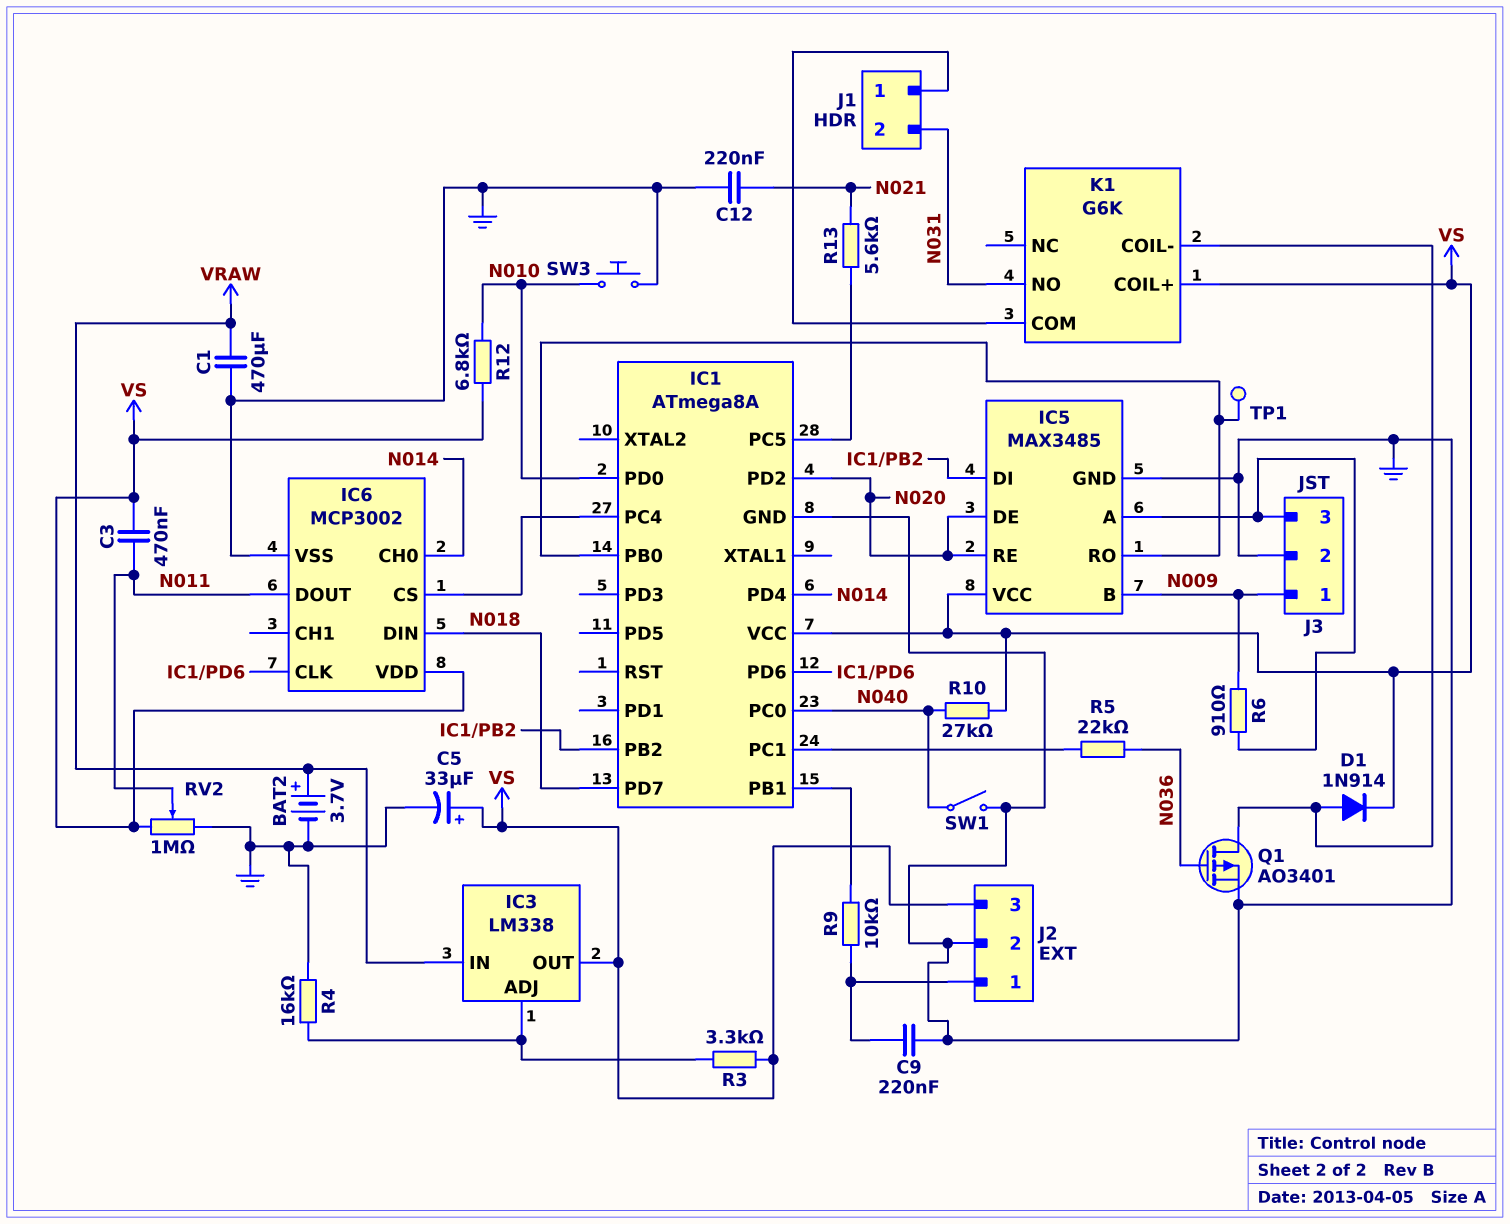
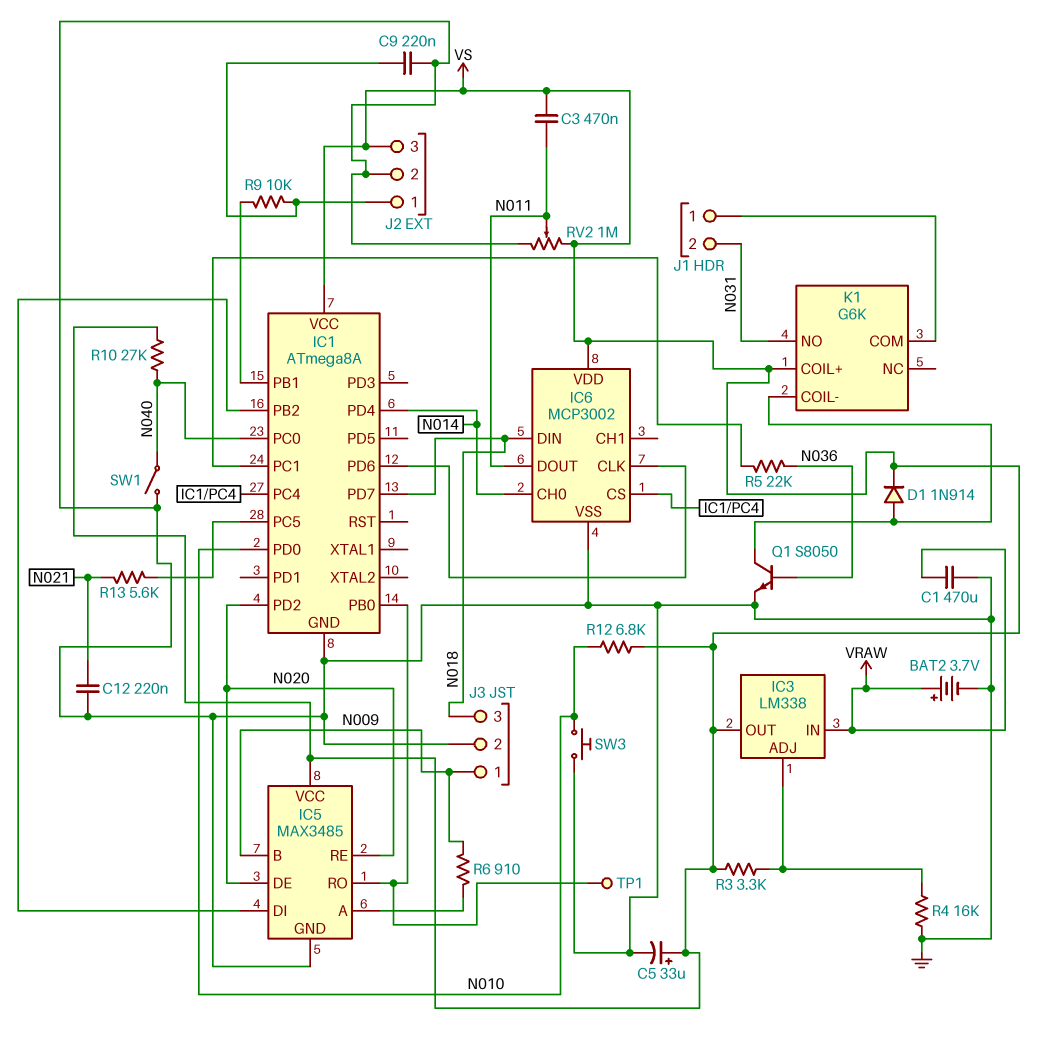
J3 pin 3: IC5/A -> N018
Q1: PMOS AO3401 (G N036, D K1/COIL-, S GND) -> NPN S8050 (B N036, C K1/COIL-, E GND)

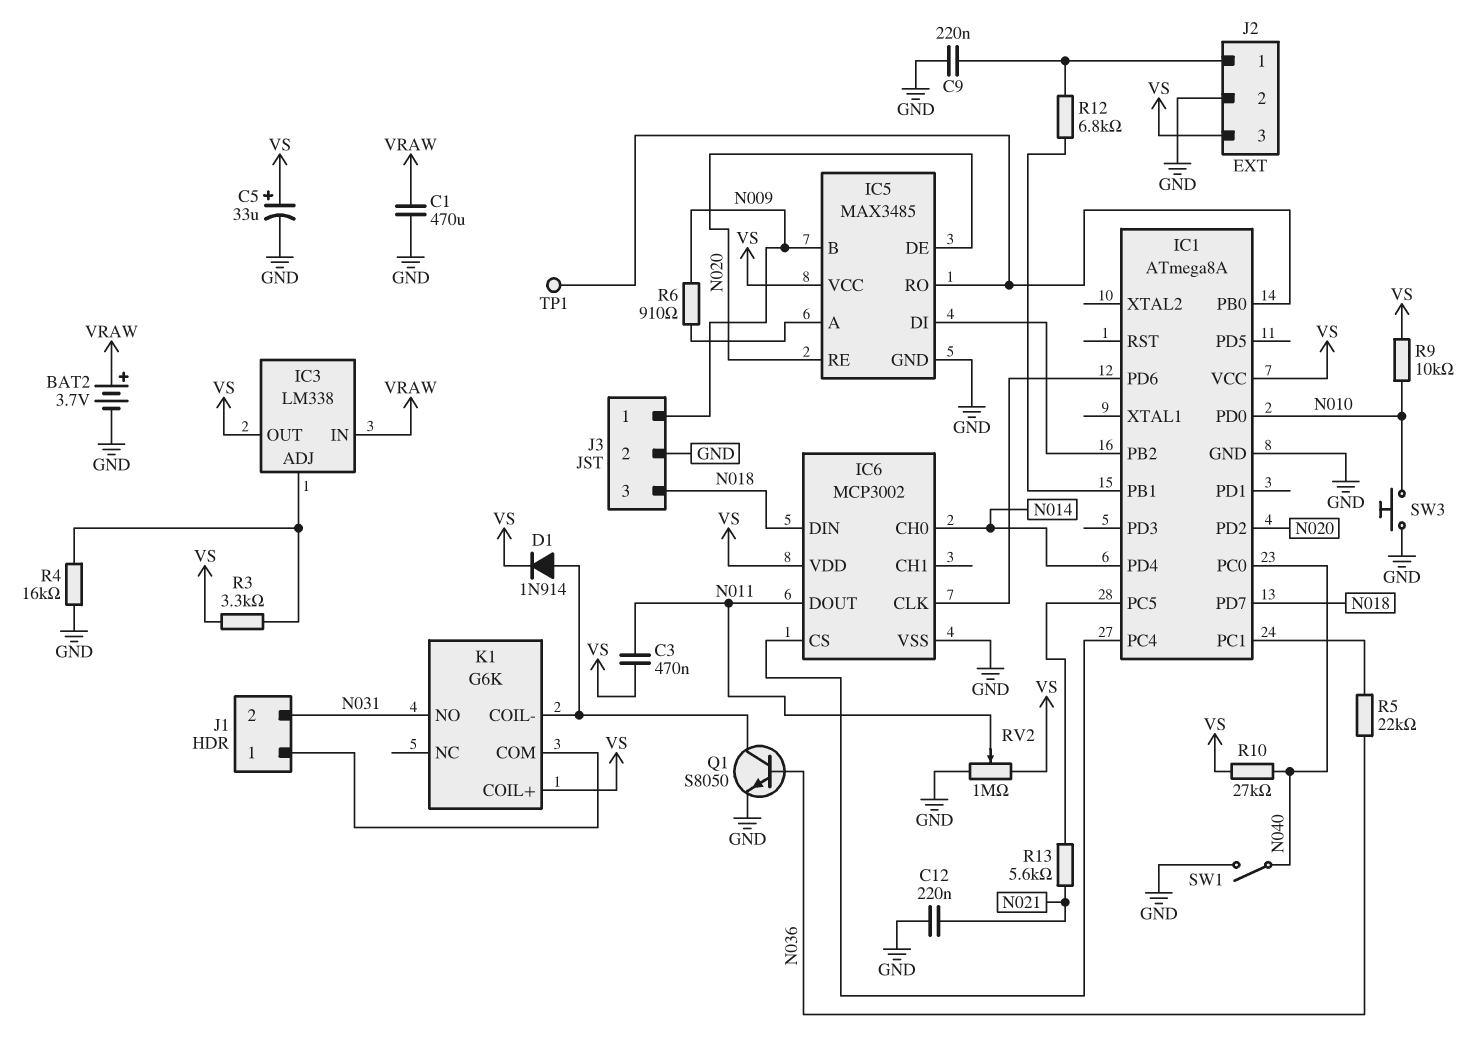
R9: 10k (IC1/PB1, J2/1) -> 10k (N010, VS)
R12: 6.8k (N010, VS) -> 6.8k (IC1/PB1, J2/1)

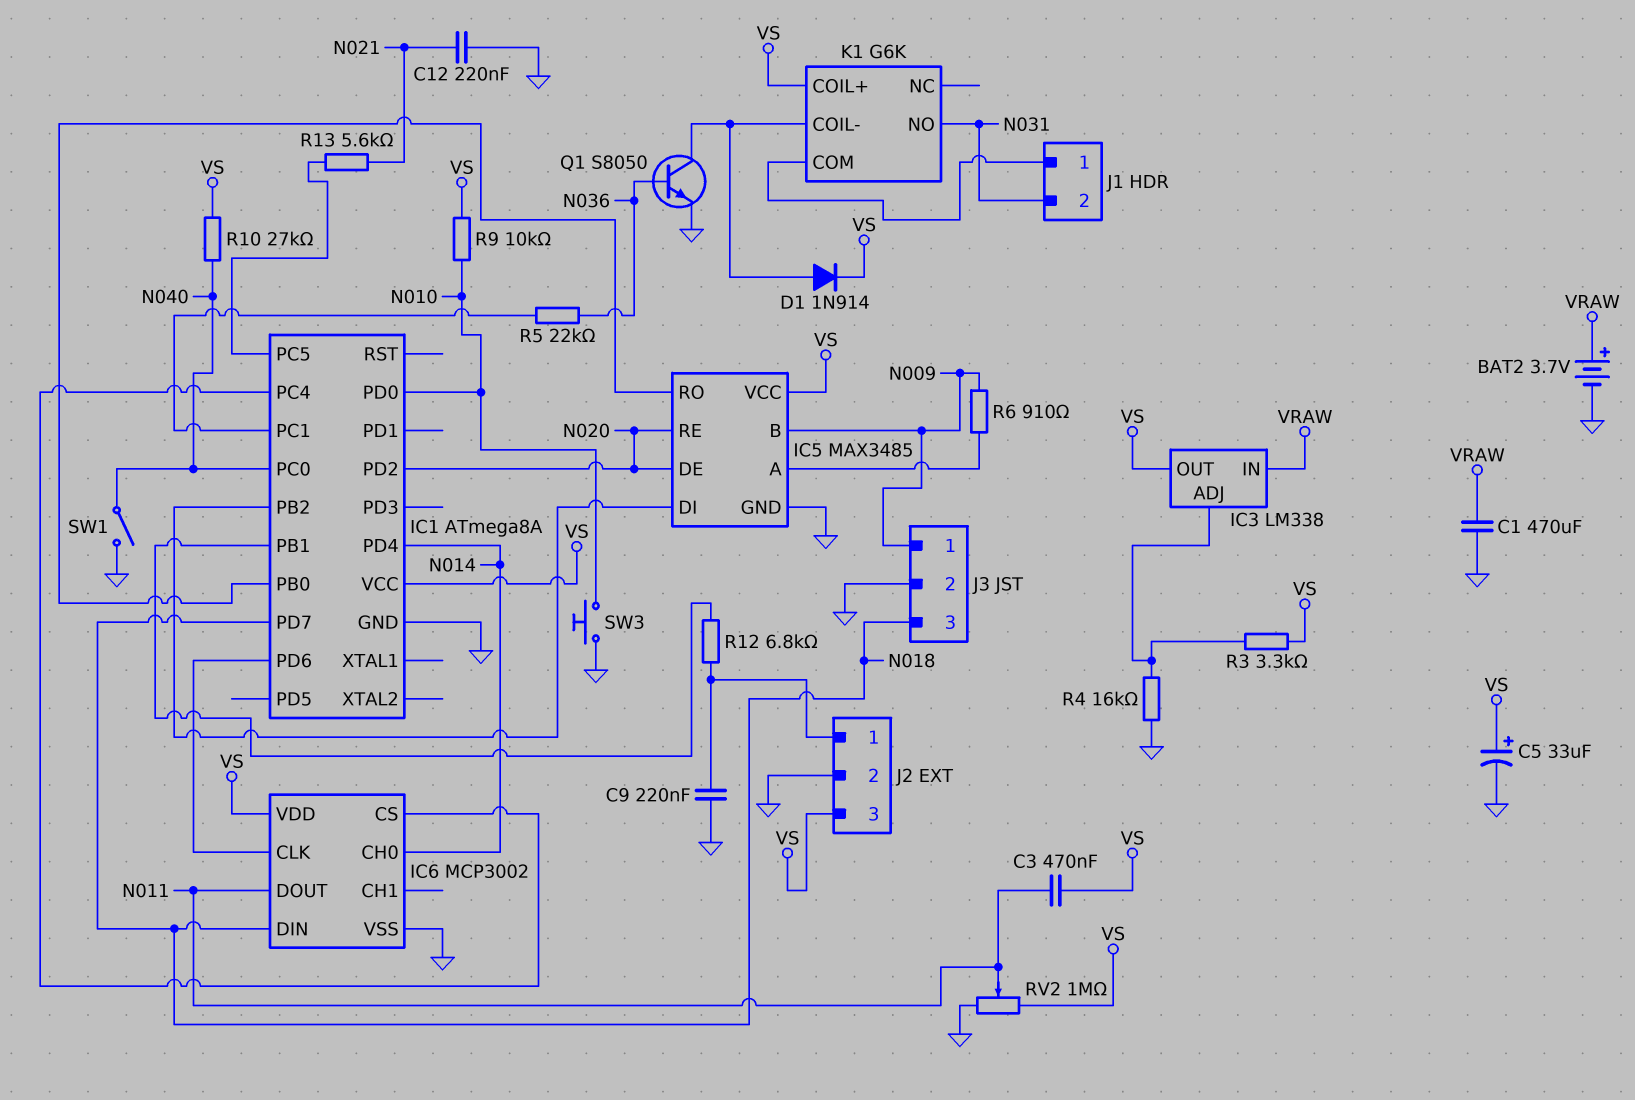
TP1: test point (IC1/PB0) -> none

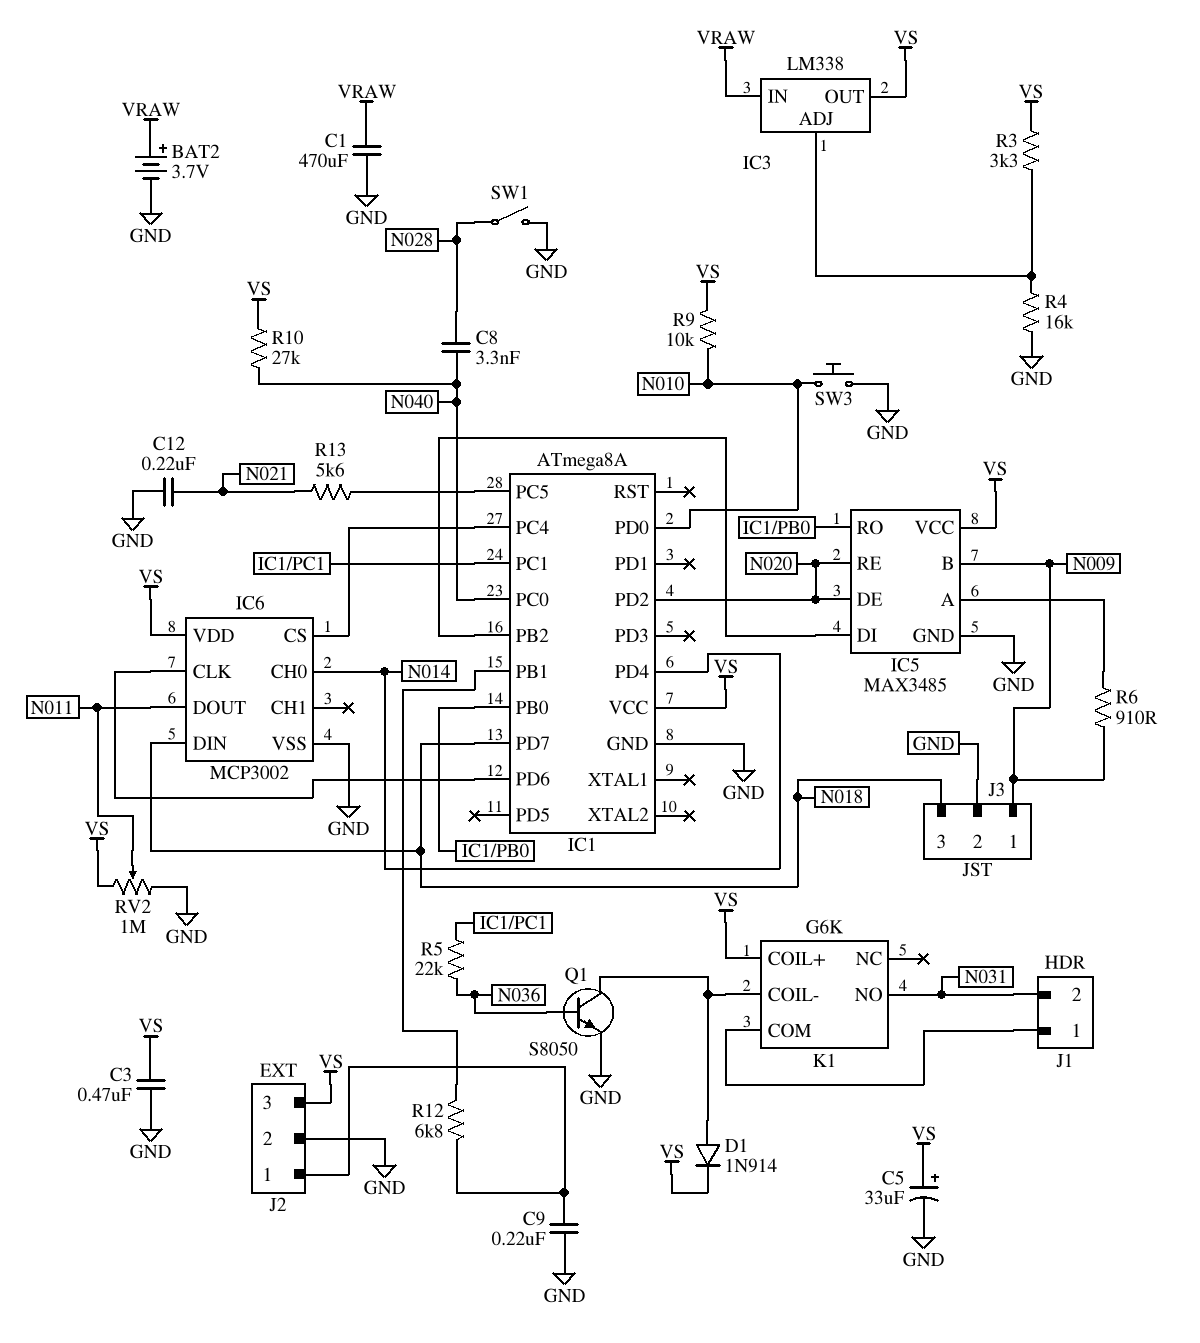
C3: 470nF (N011, VS) -> 470nF (GND, VS)
C8: none -> 3.3nF (N028, N040)
SW1: switch (GND, N040) -> switch (GND, N028)

